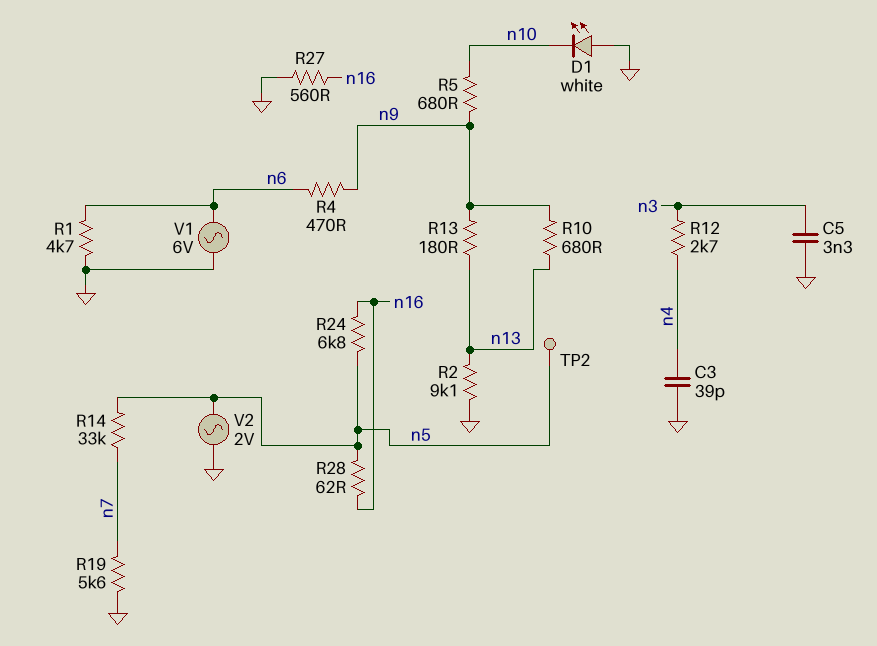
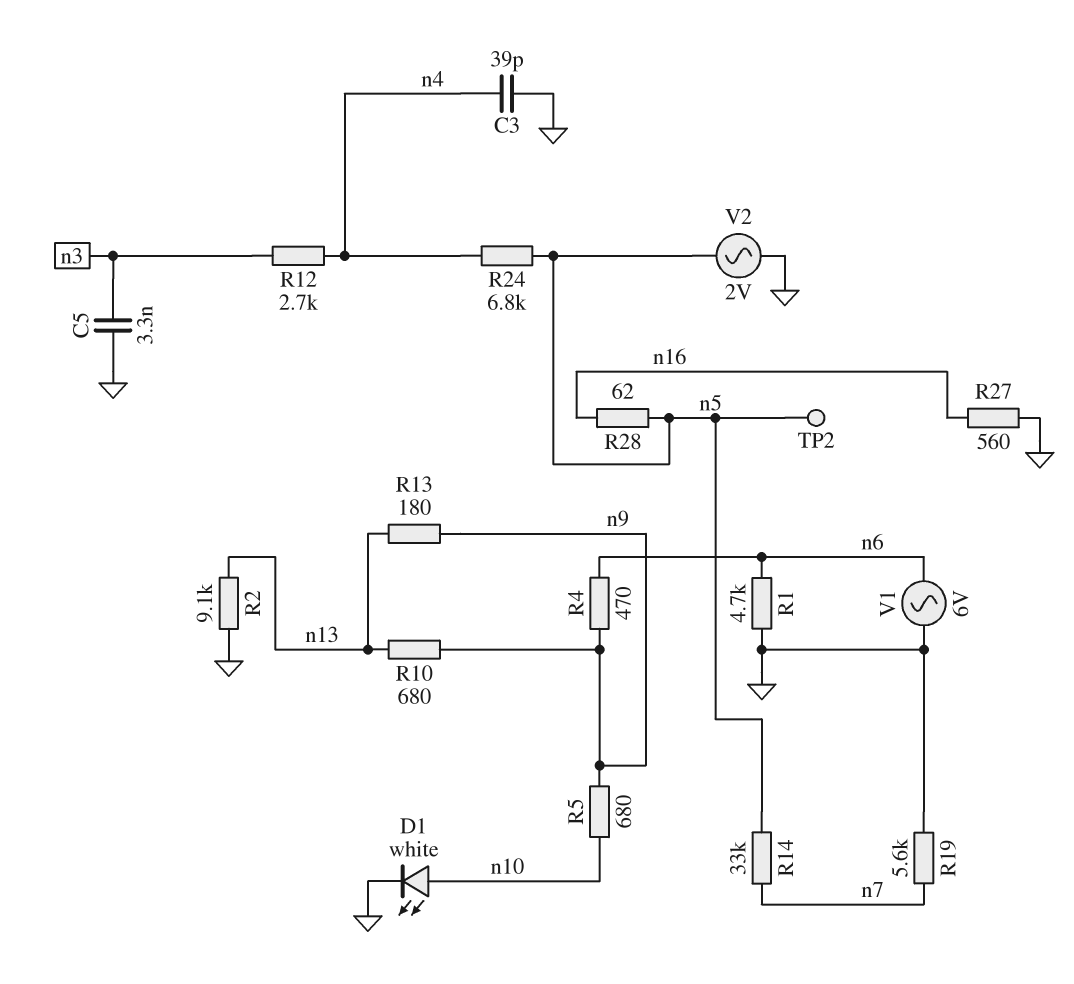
D1: LED white (A GND, K n10) -> LED white (A n10, K GND)
R24: 6.8k (n5, n16) -> 6.8k (n4, n5)

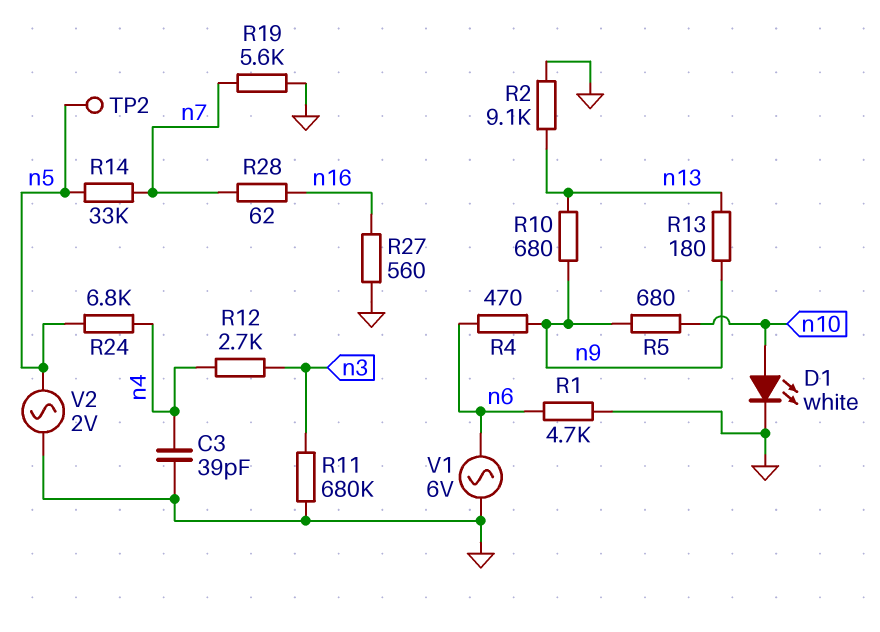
C5: 3.3nF (GND, n3) -> none
R11: none -> 680k (GND, n3)
R28: 62 (n5, n16) -> 62 (n7, n16)

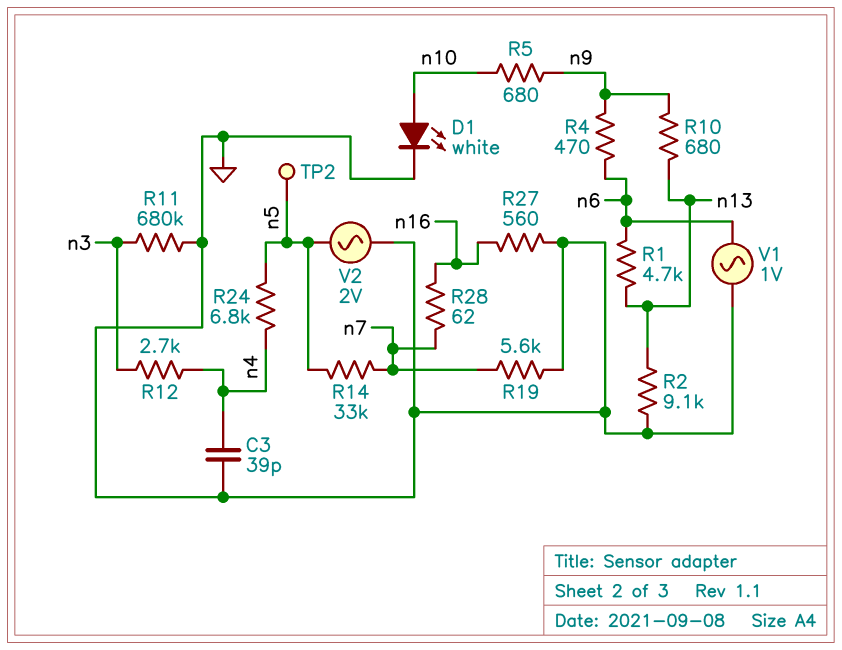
R1: 4.7k (GND, n6) -> 4.7k (n6, n13)
R13: 180 (n9, n13) -> none
V1: AC 6V (GND, n6) -> AC 1V (GND, n6)

